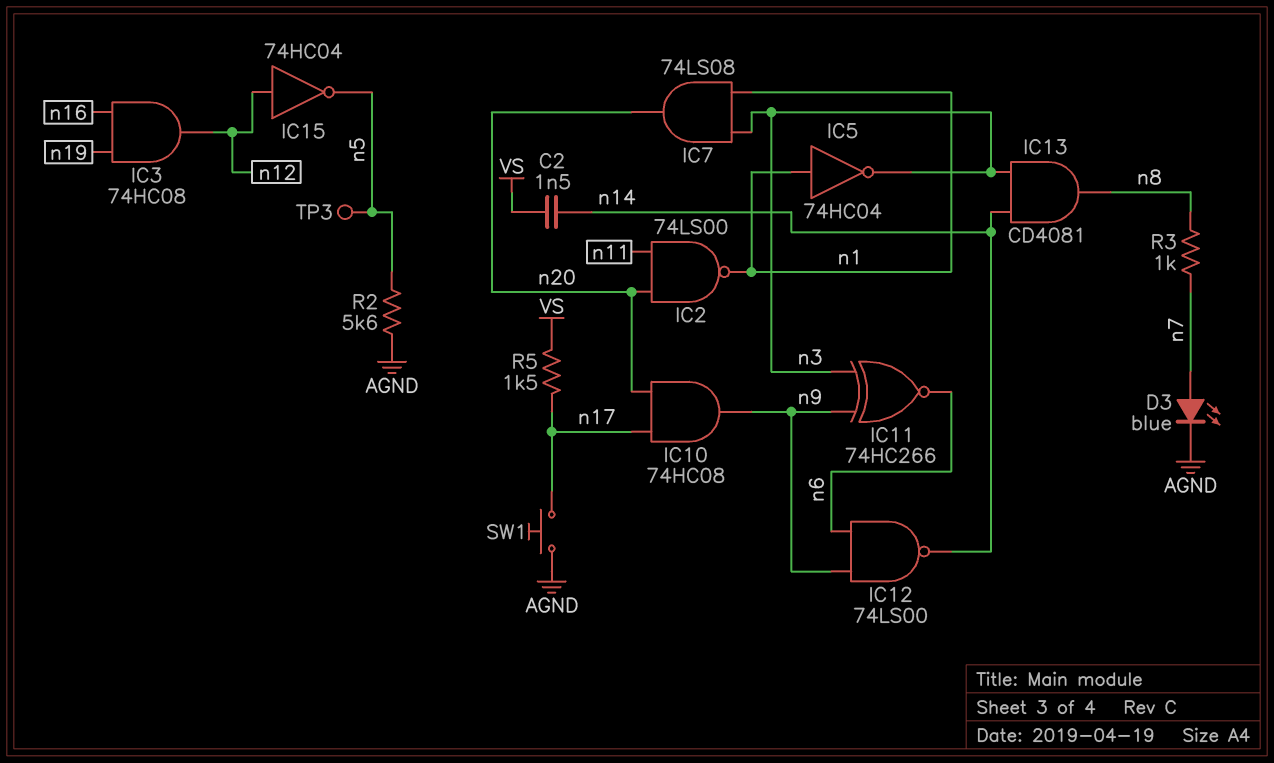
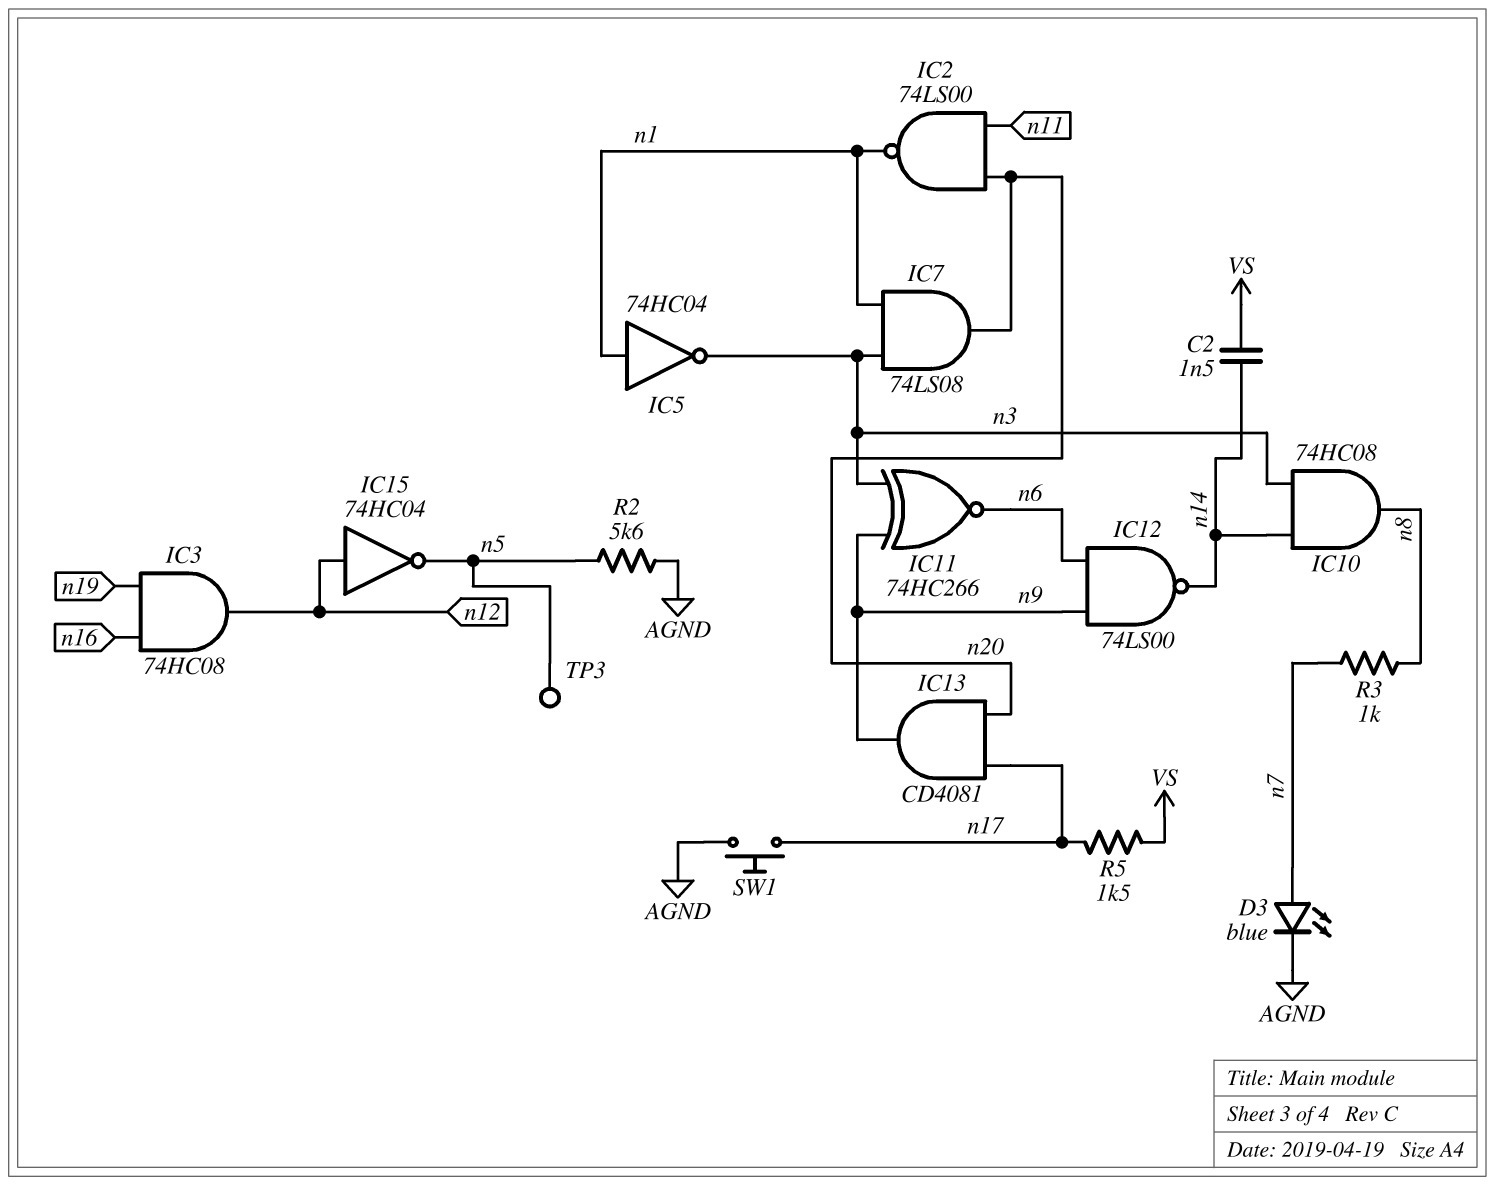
IC10: AND 74HC08 (in n17, in n20, out n9) -> AND 74HC08 (in n3, in n14, out n8)
IC13: AND CD4081 (in n3, in n14, out n8) -> AND CD4081 (in n17, in n20, out n9)

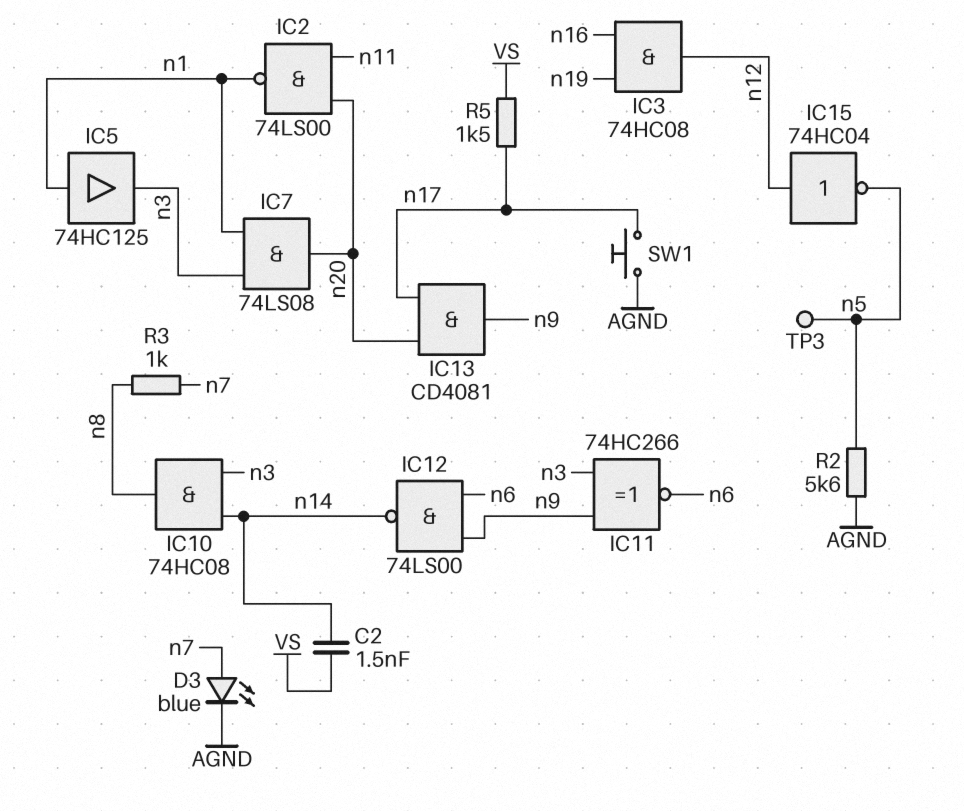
IC5: NOT 74HC04 (in n1, out n3) -> buffer 74HC125 (in n1, out n3)

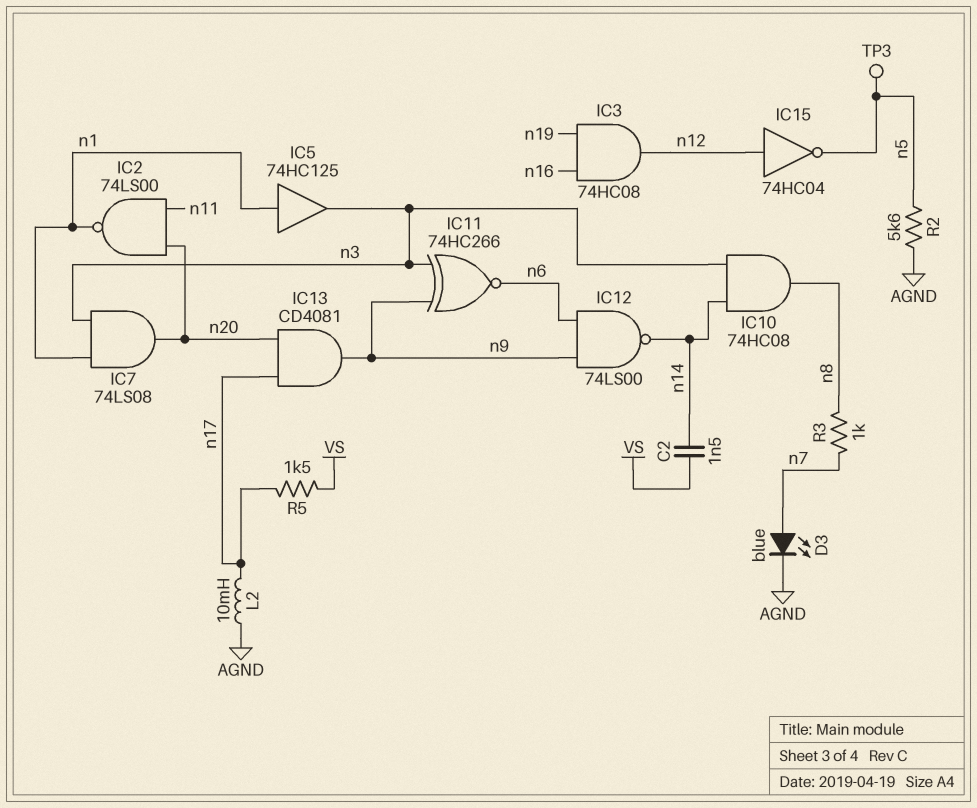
L2: none -> 10mH (AGND, n17)
SW1: button (AGND, n17) -> none

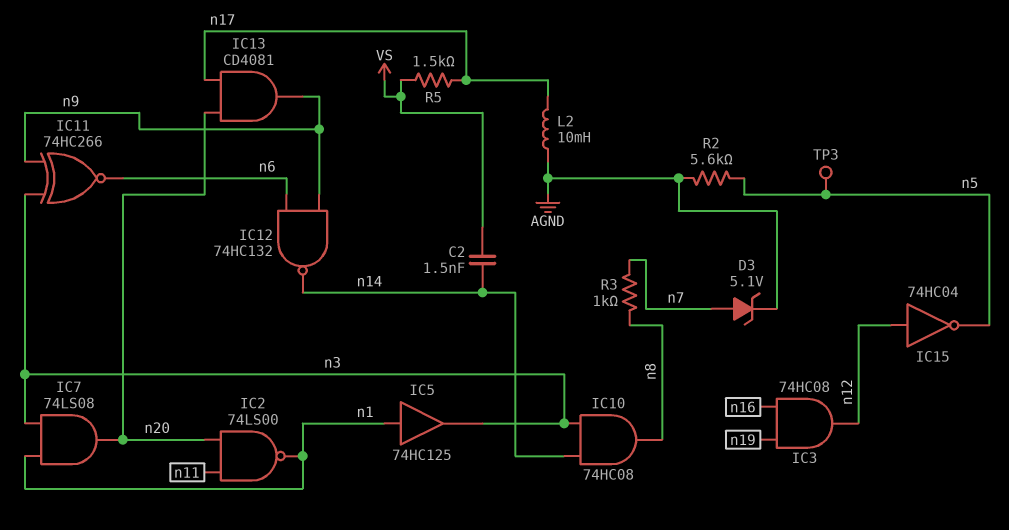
D3: LED blue (A n7, K AGND) -> zener 5.1V (A n7, K AGND)
IC12: NAND 74LS00 (in n6, in n9, out n14) -> NAND 74HC132 (in n6, in n9, out n14)

